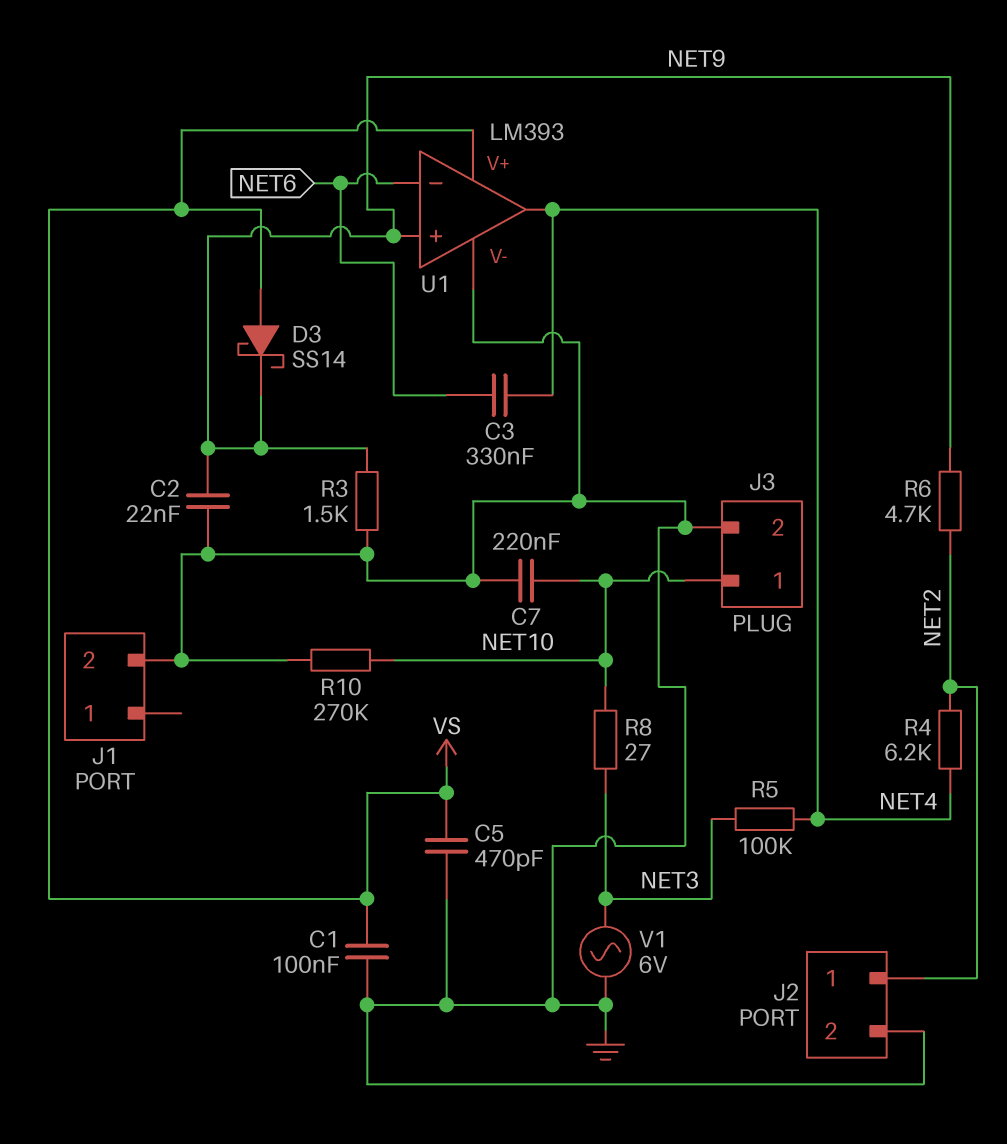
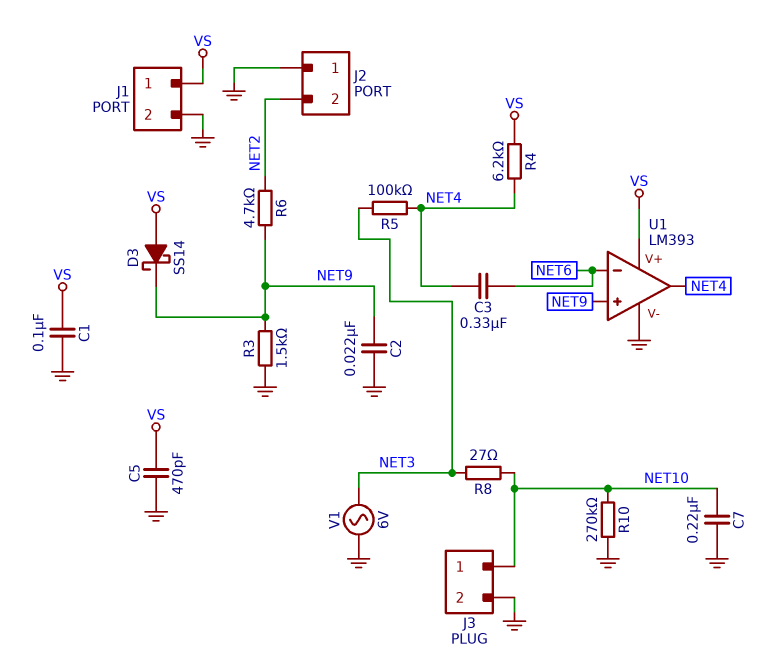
J1 pin 1: none -> VS
J2 pin 1: NET2 -> GND
J2 pin 2: GND -> NET2
R4: 6.2k (NET2, NET4) -> 6.2k (NET4, VS)

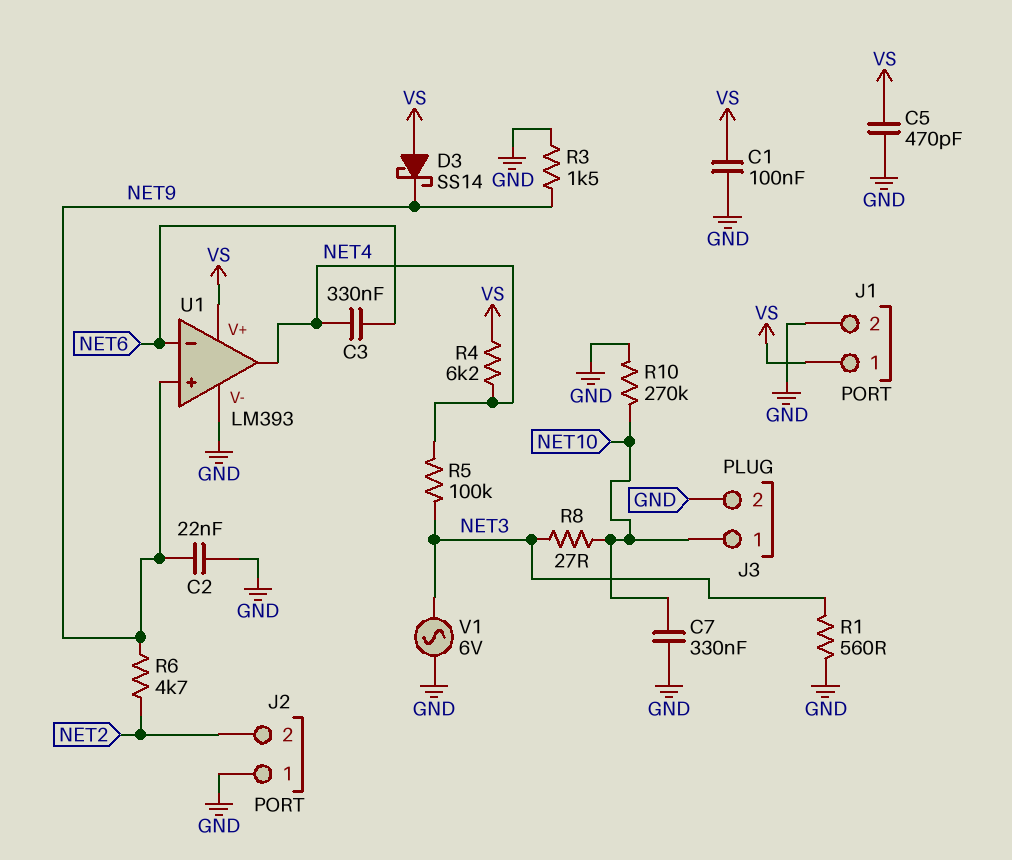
C7: 220nF (GND, NET10) -> 330nF (GND, NET10)
R1: none -> 560 (GND, NET3)

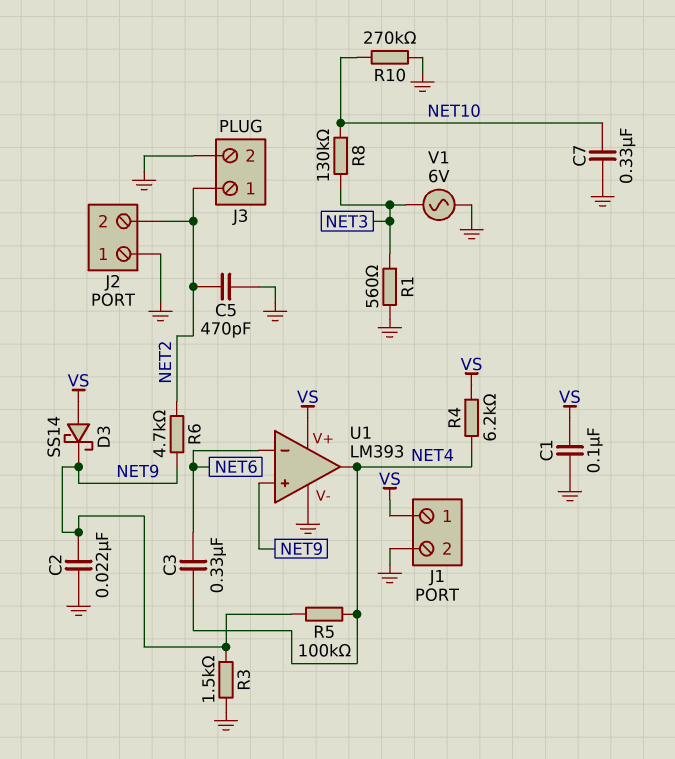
C5: 470pF (GND, VS) -> 470pF (GND, NET2)
J3 pin 1: NET10 -> NET2
R5: 100k (NET3, NET4) -> 100k (NET4, NET9)
R8: 27 (NET3, NET10) -> 130k (NET3, NET10)

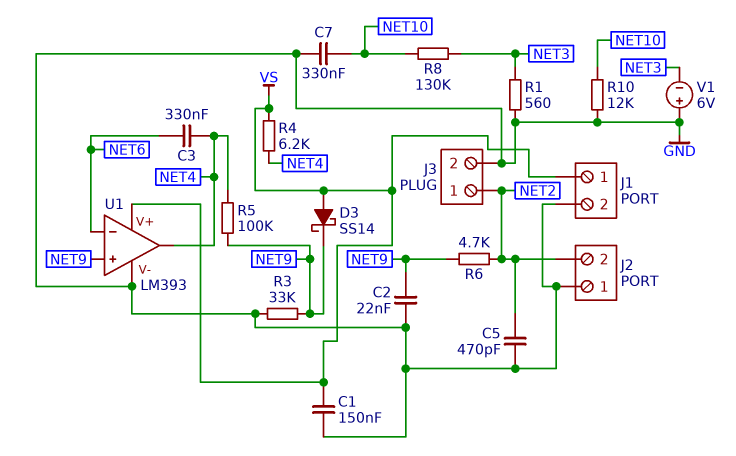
C1: 100nF (GND, VS) -> 150nF (GND, VS)
R3: 1.5k (GND, NET9) -> 33k (GND, NET9)
R10: 270k (GND, NET10) -> 12k (GND, NET10)
V1: AC 6V (GND, NET3) -> 6V (plus GND, minus NET3)

